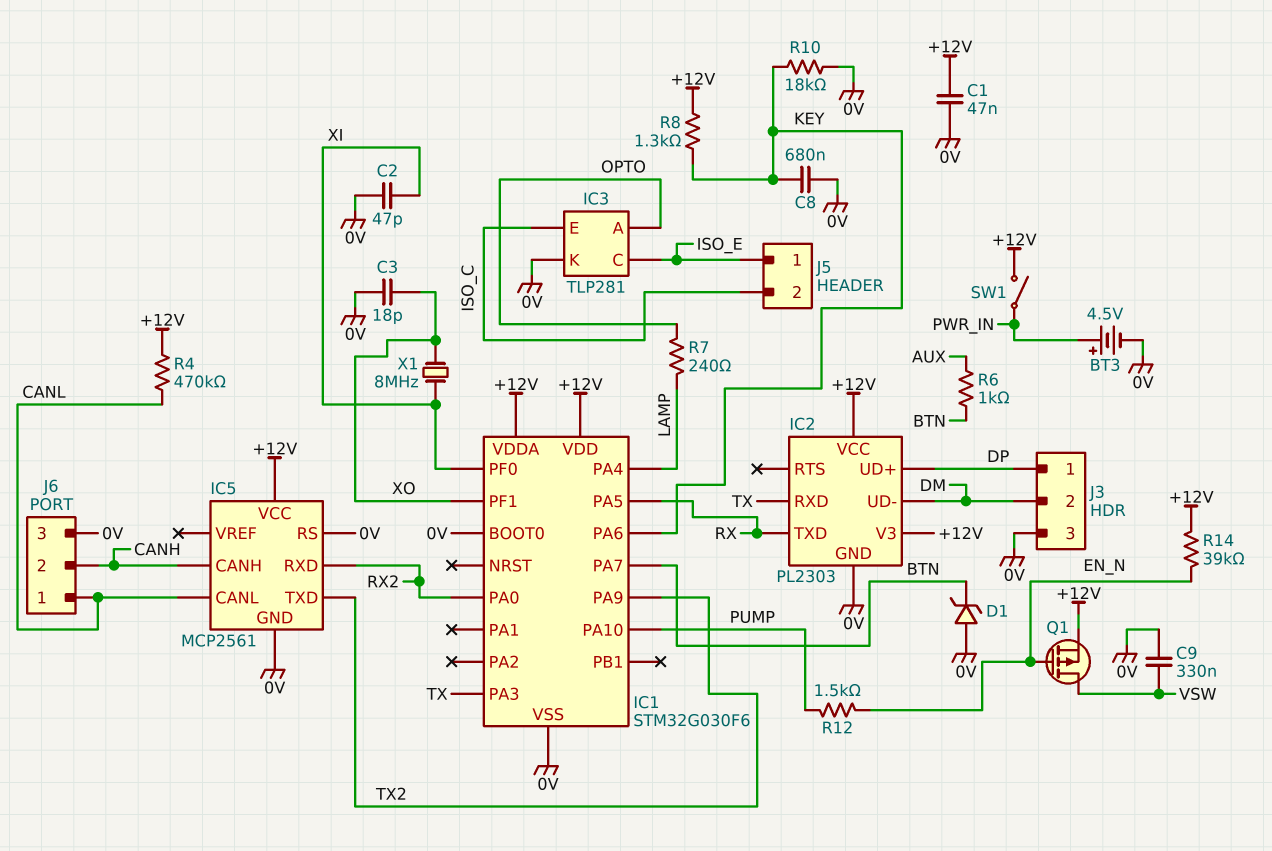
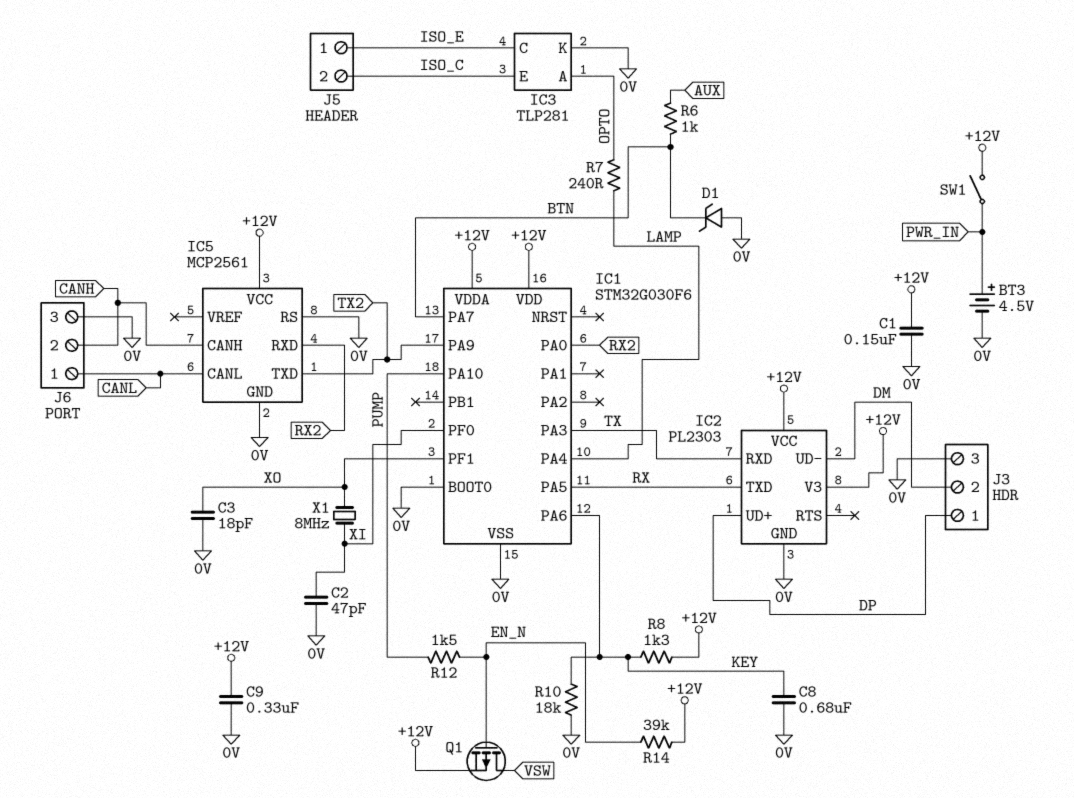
C1: 47nF (+12V, 0V) -> 150nF (+12V, 0V)
C9: 330nF (0V, VSW) -> 330nF (+12V, 0V)
R4: 470k (+12V, CANL) -> none

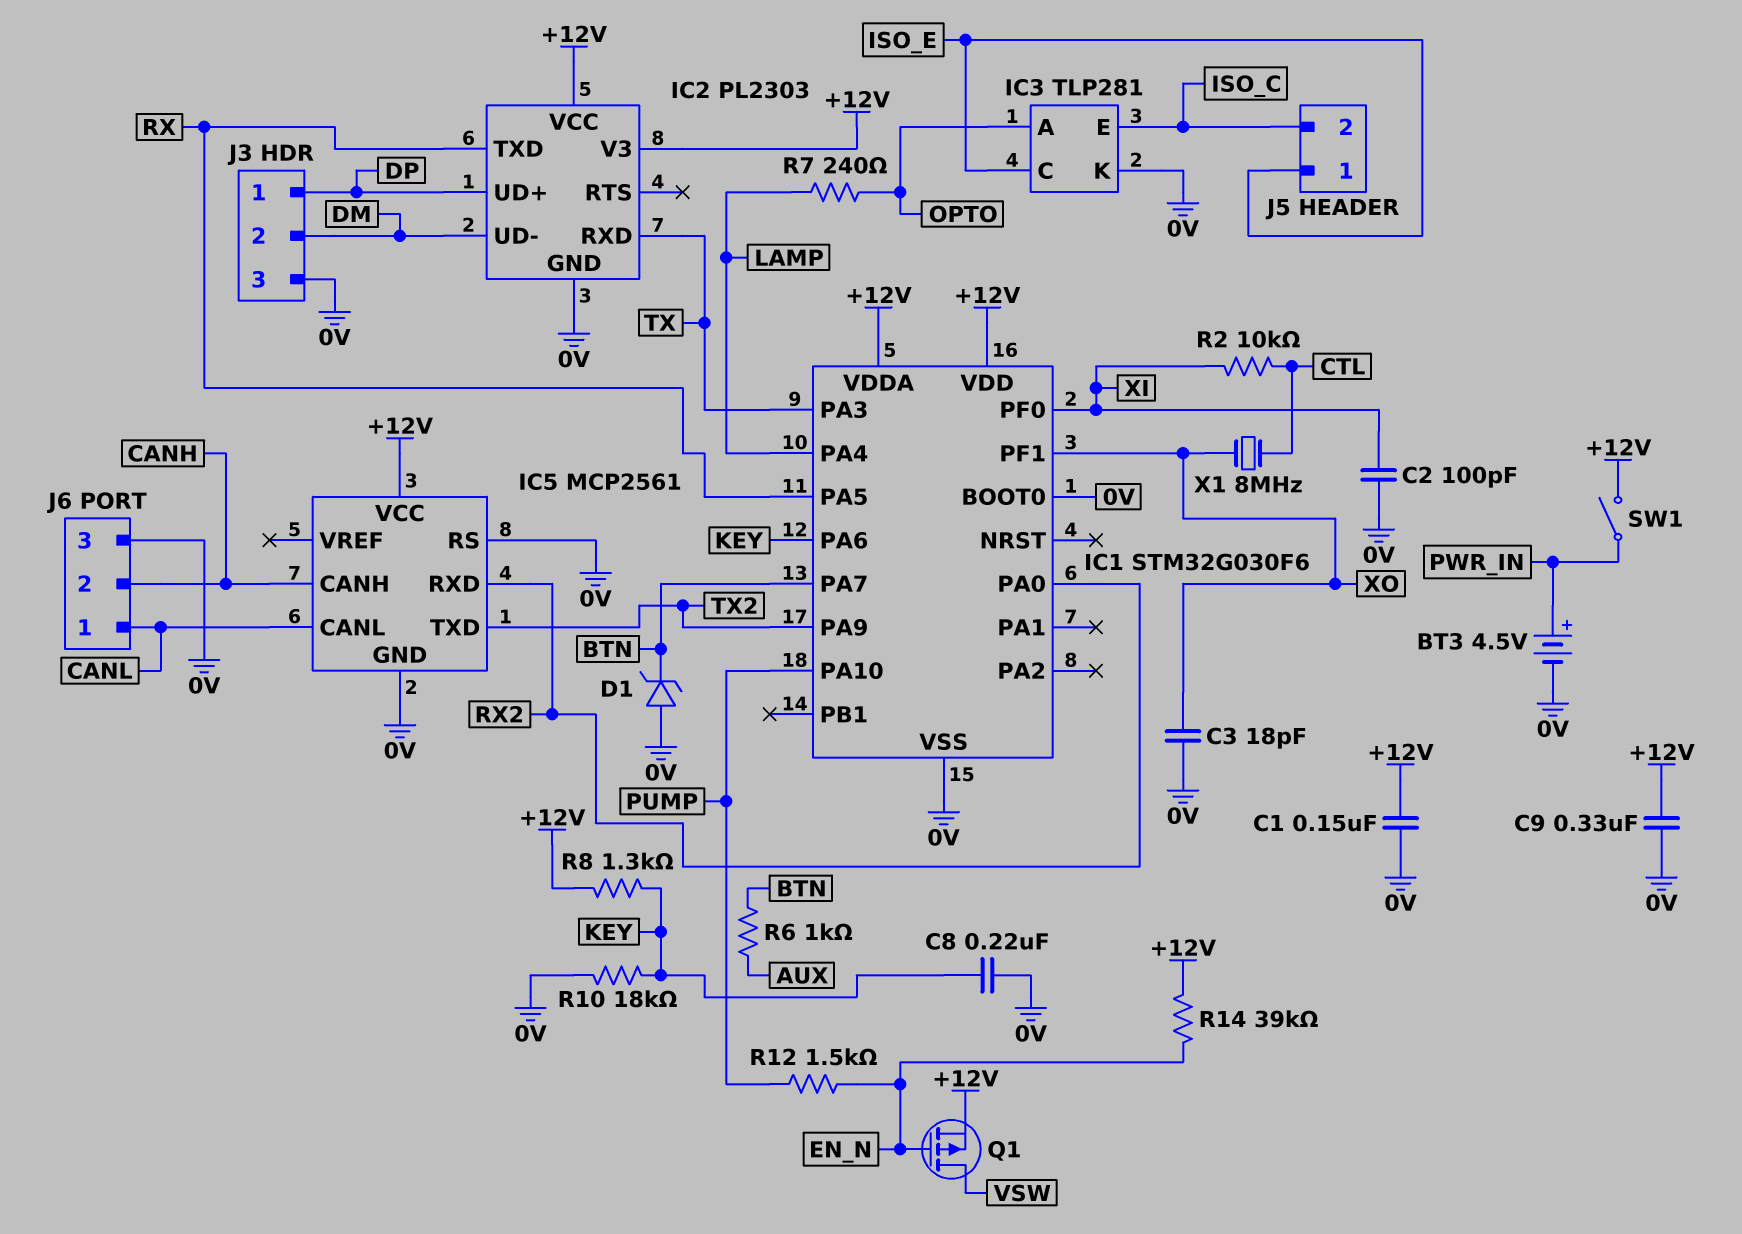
C2: 47pF (0V, XI) -> 100pF (0V, XI)
C8: 680nF (0V, KEY) -> 220nF (0V, KEY)
R2: none -> 10k (CTL, XI)
X1: 8MHz (XI, XO) -> 8MHz (CTL, XO)

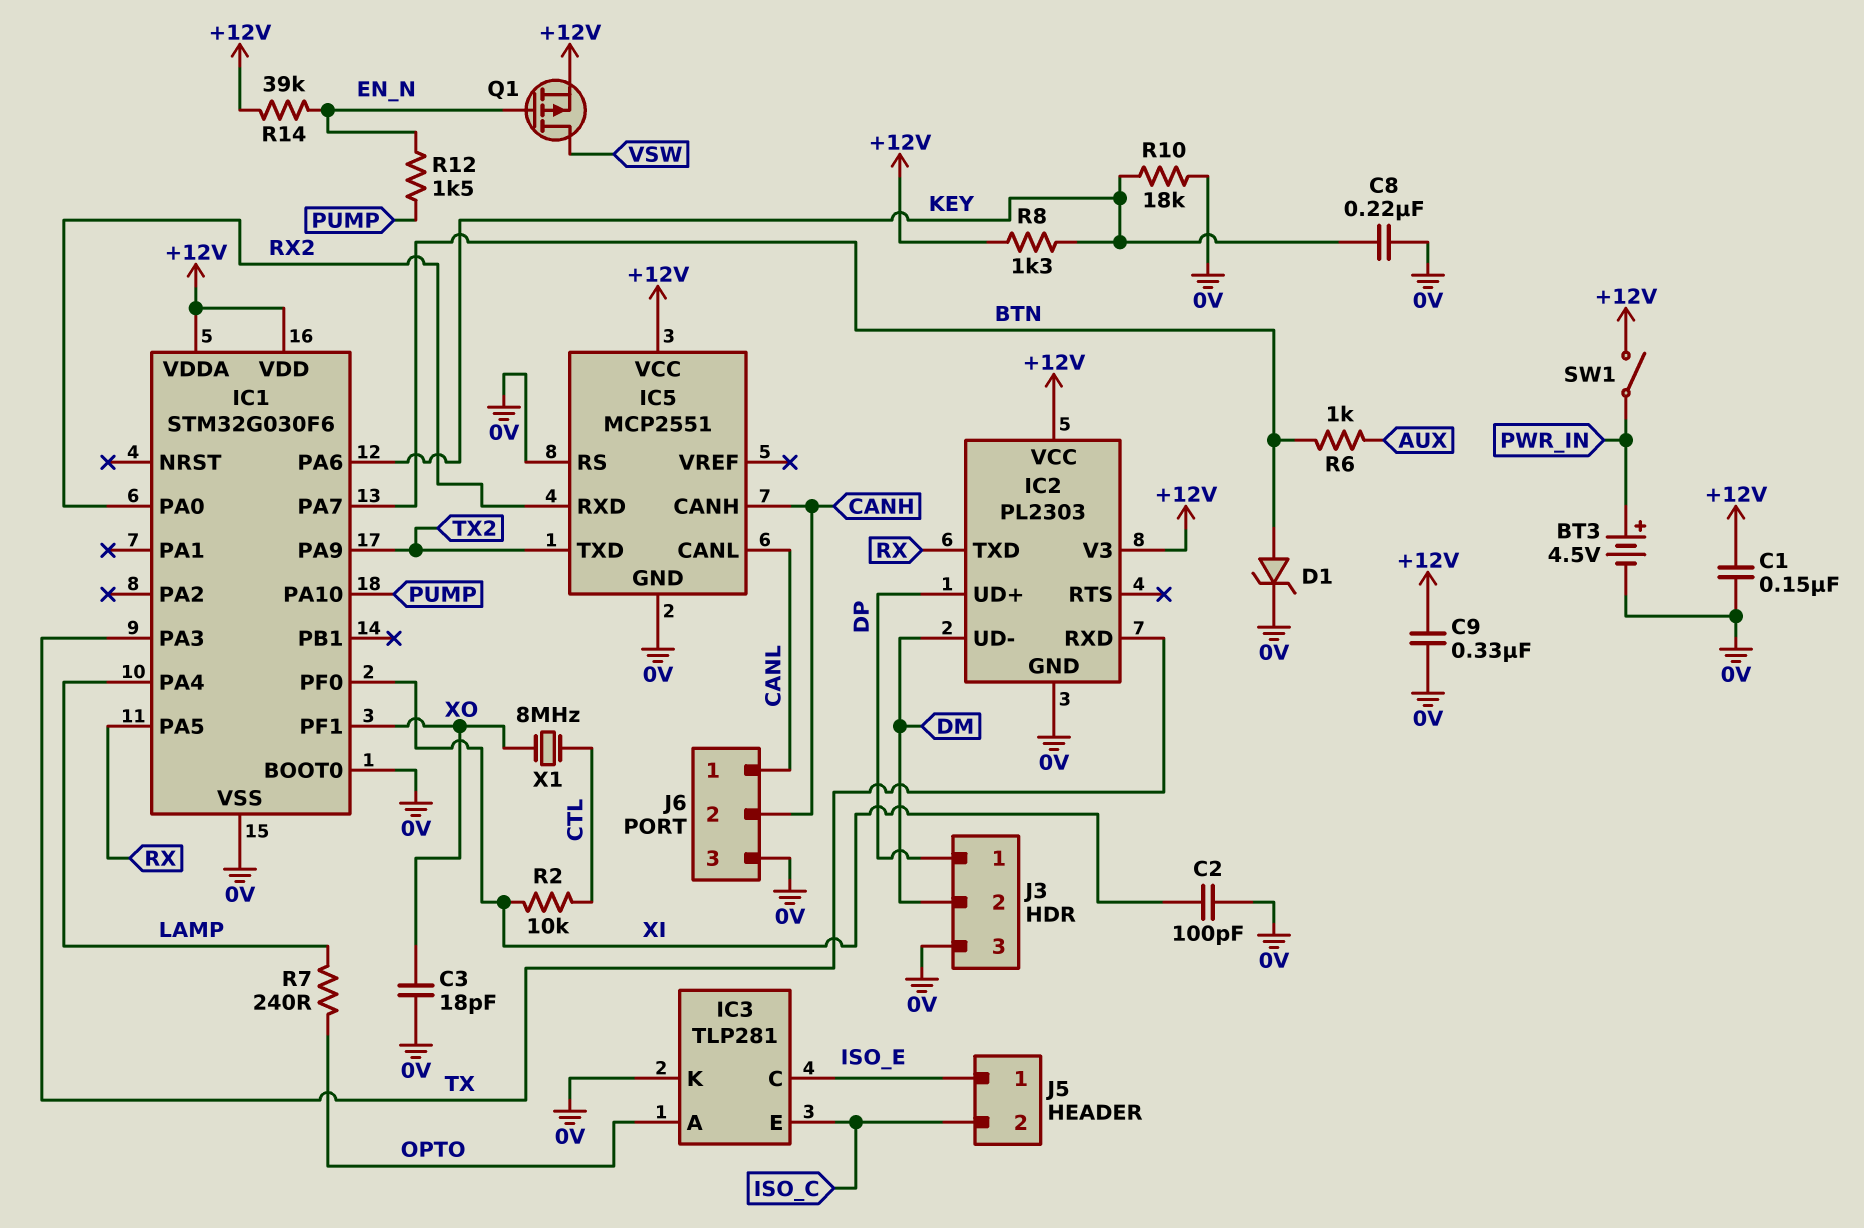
D1: zener (A 0V, K BTN) -> zener (A BTN, K 0V)
IC5: MCP2561 -> MCP2551

